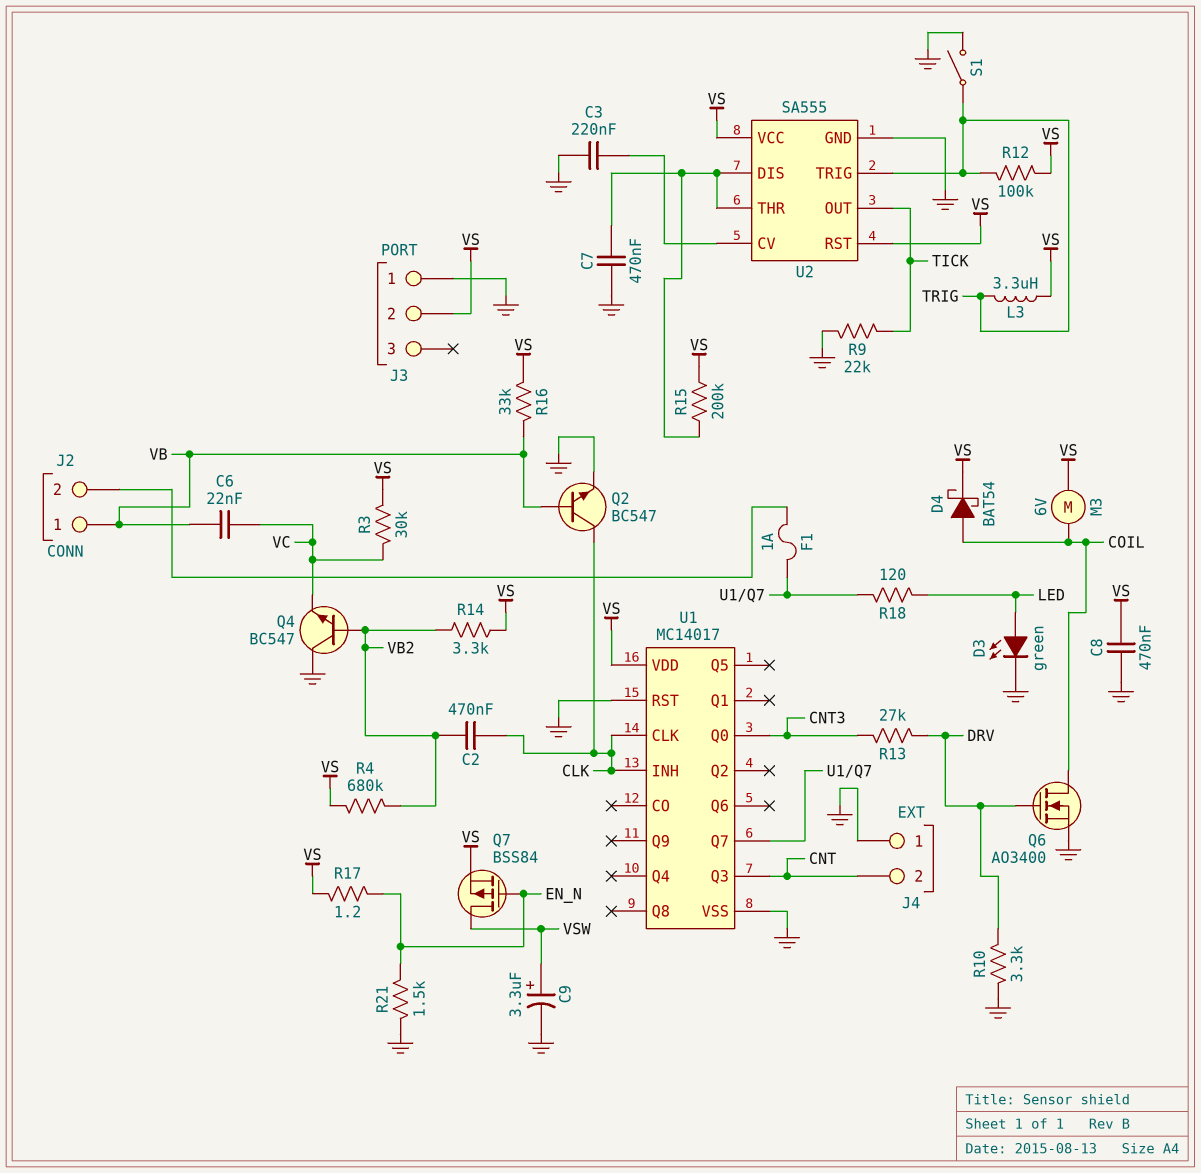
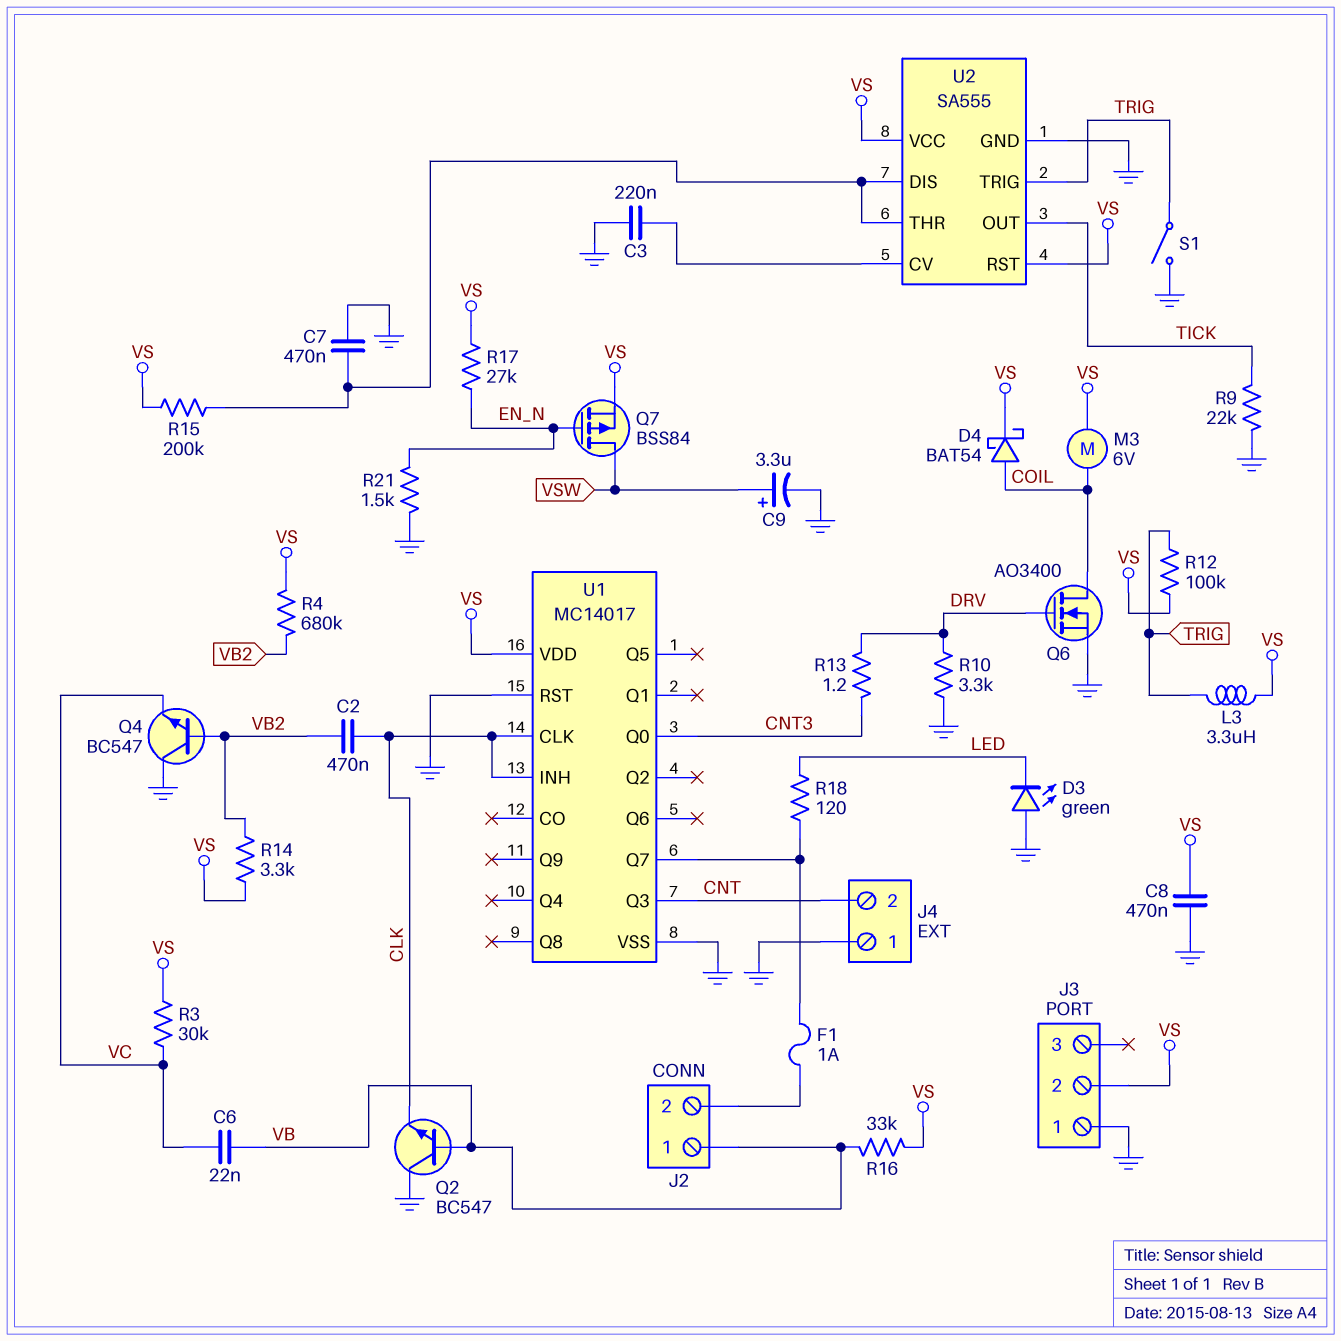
D3: LED green (A LED, K GND) -> LED green (A GND, K LED)
Q2: NPN BC547 (B VB, C CLK, E GND) -> NPN BC547 (B VB, C GND, E CLK)
R13: 27k (CNT3, DRV) -> 1.2 (CNT3, DRV)
R17: 1.2 (EN_N, VS) -> 27k (EN_N, VS)

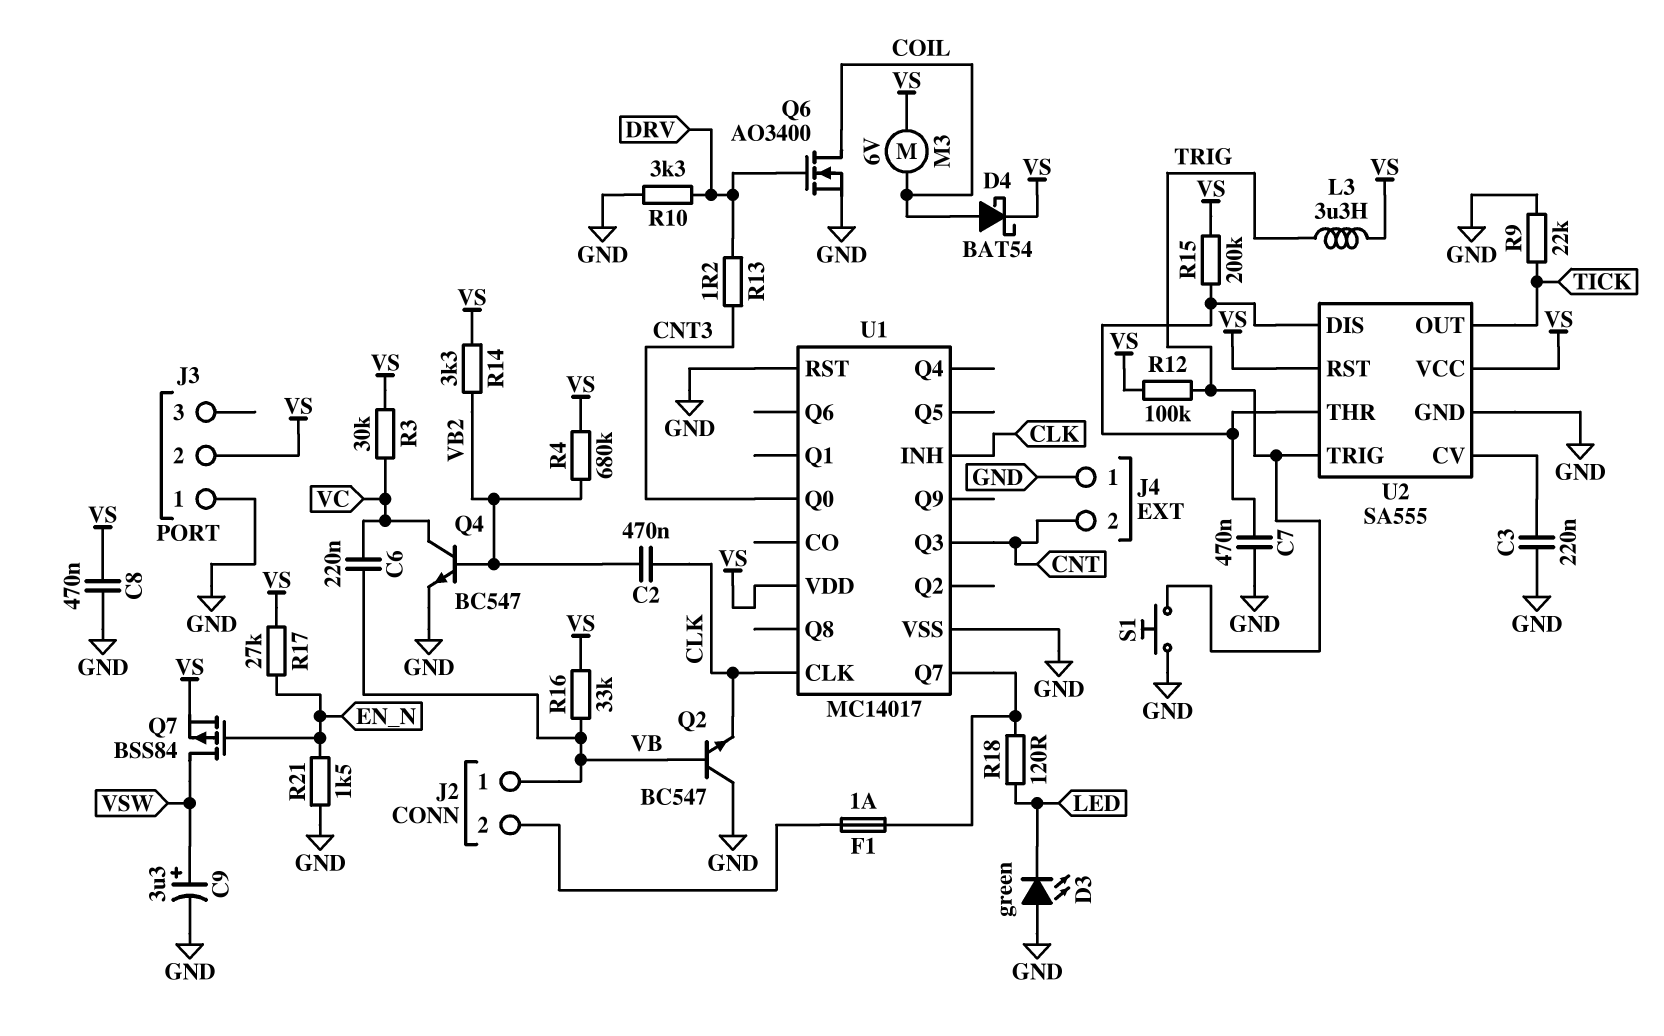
C6: 22nF (VB, VC) -> 220nF (VB, VC)
Q4: NPN BC547 (B VB2, C GND, E VC) -> NPN BC547 (B VB2, C VC, E GND)
S1: switch (GND, TRIG) -> button (GND, TRIG)

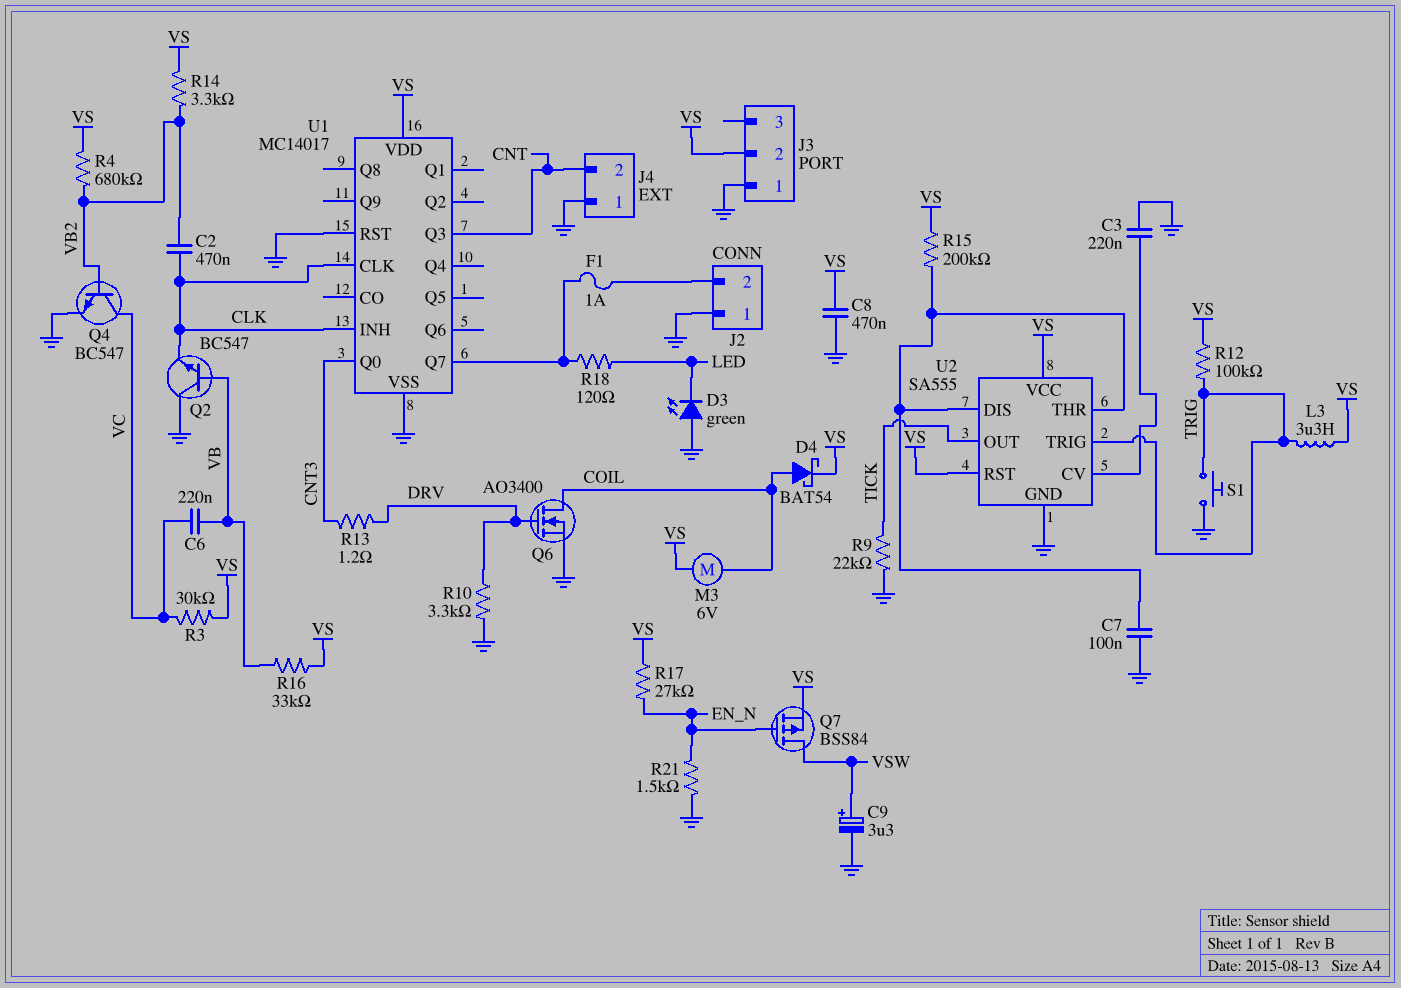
C7: 470nF (GND, U2/DIS) -> 100nF (GND, U2/DIS)
J2 pin 1: VB -> GND

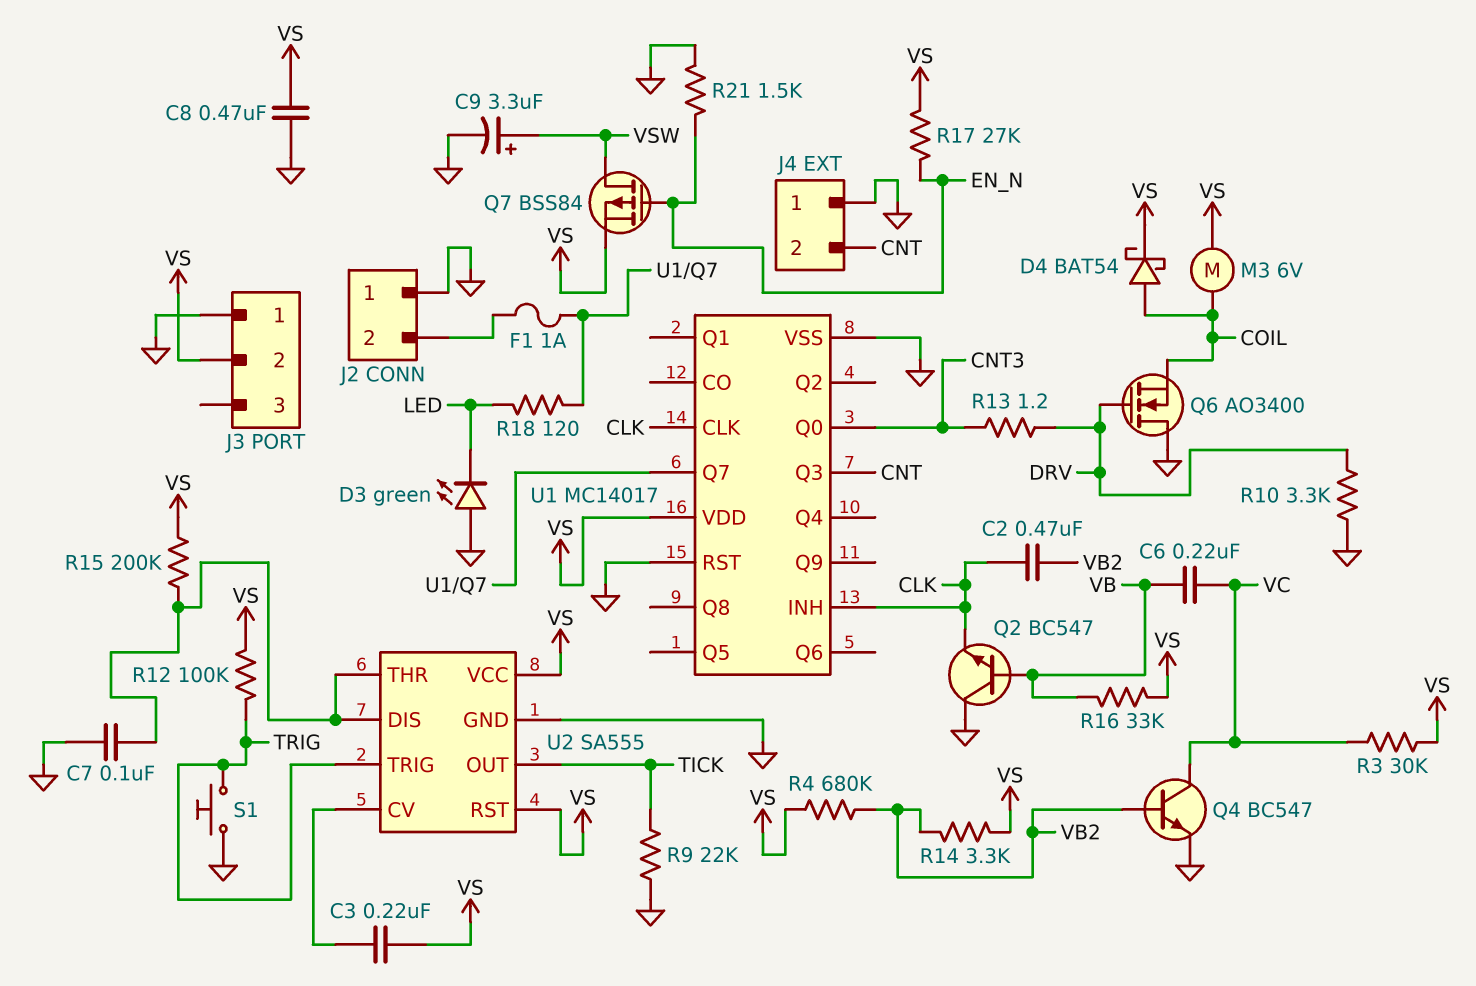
C3: 220nF (GND, U2/CV) -> 220nF (U2/CV, VS)
L3: 3.3uH (TRIG, VS) -> none
Q6: NMOS AO3400 (G DRV, D COIL, S GND) -> NMOS AO3400 (G DRV, D GND, S COIL)

